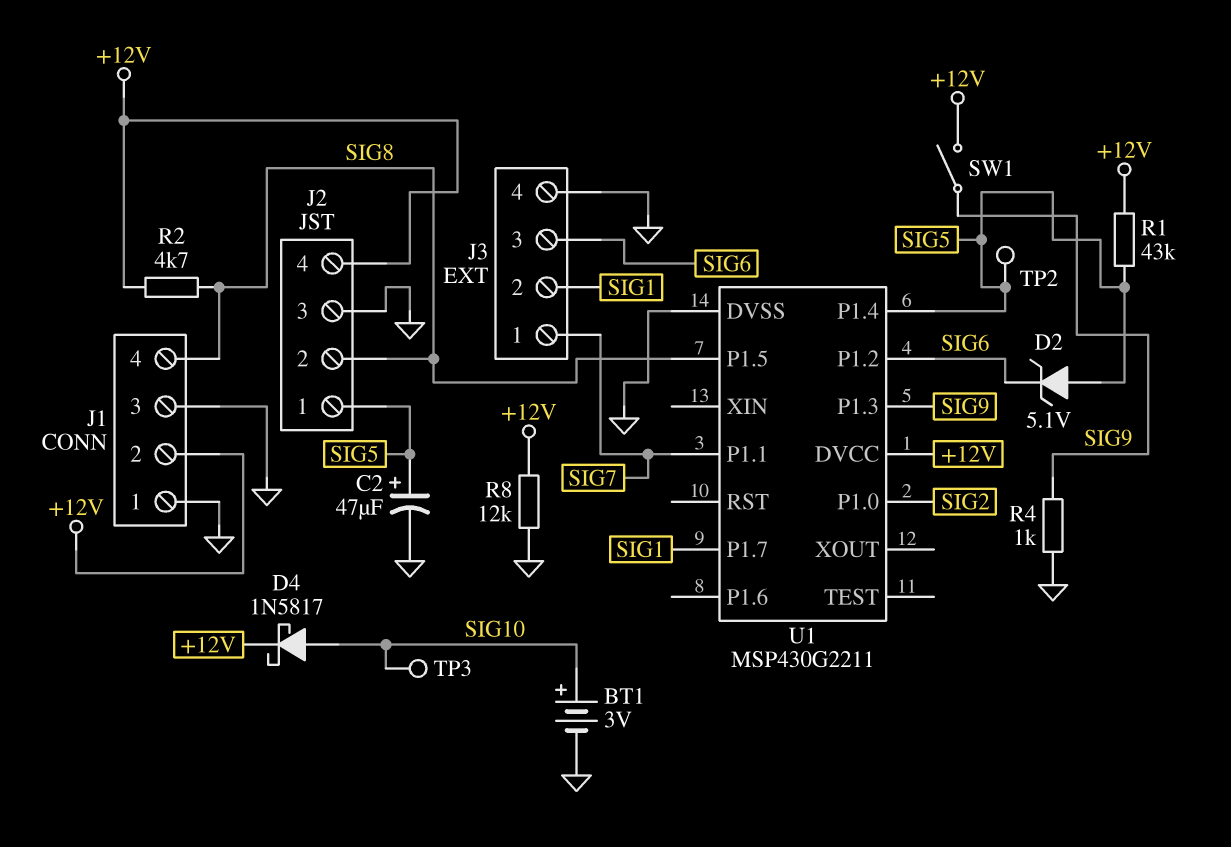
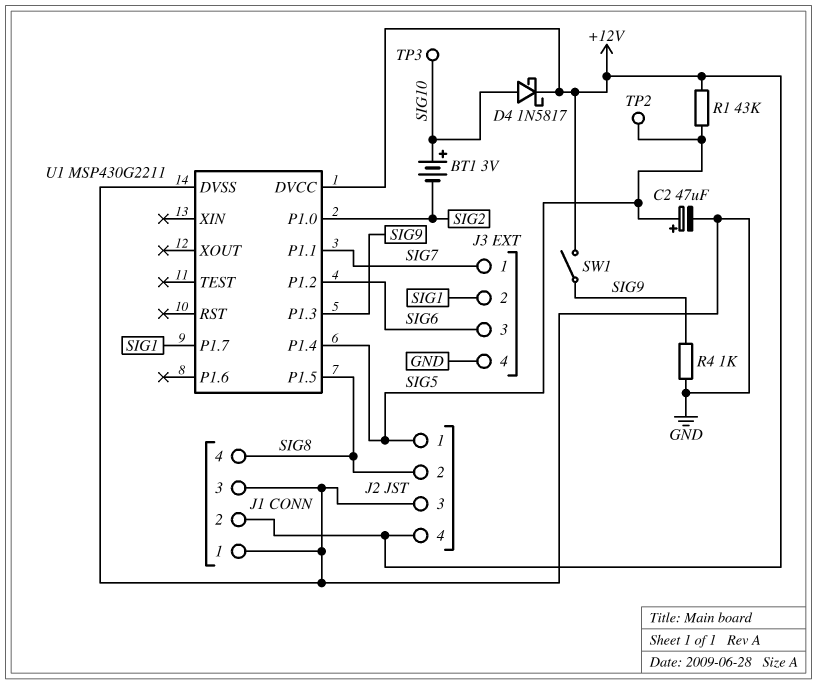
BT1: 3V (plus SIG10, minus GND) -> 3V (plus SIG10, minus SIG2)
D2: zener 5.1V (A SIG5, K SIG6) -> none
R2: 4.7k (+12V, SIG8) -> none
R8: 12k (+12V, GND) -> none

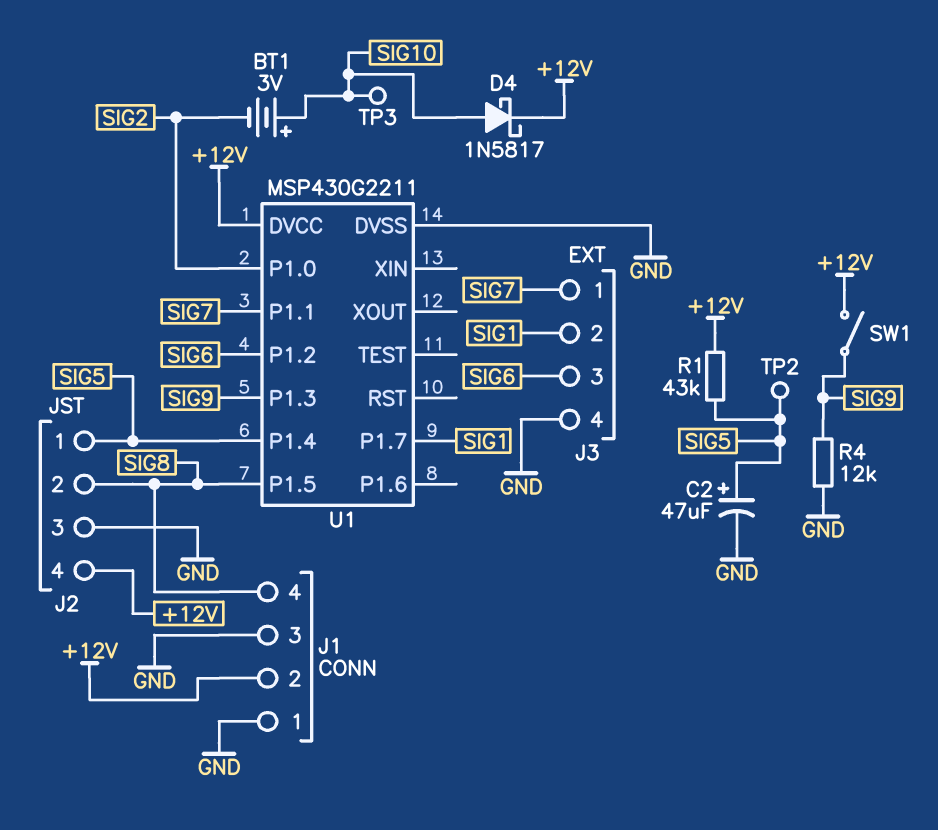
R4: 1k (GND, SIG9) -> 12k (GND, SIG9)

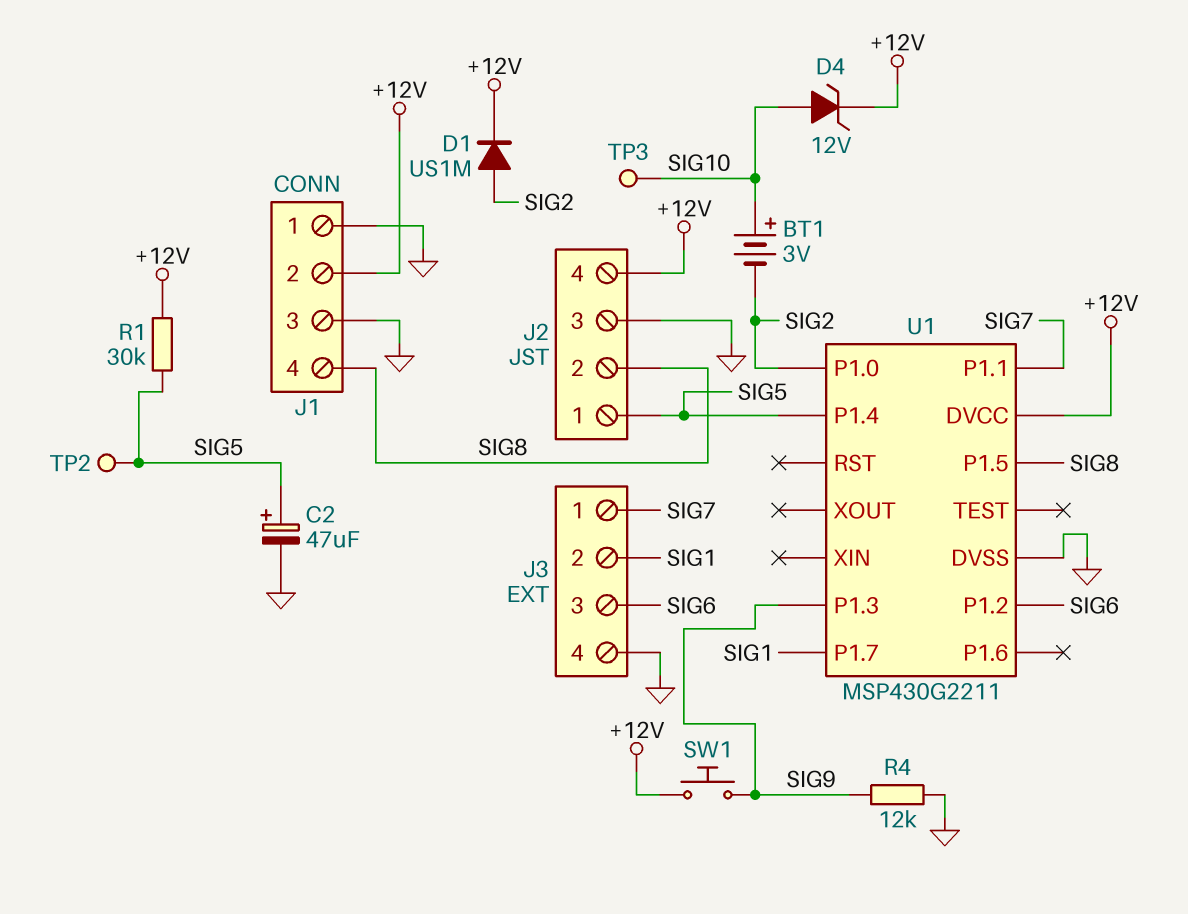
D1: none -> diode US1M (A SIG2, K +12V)
D4: schottky 1N5817 (A SIG10, K +12V) -> zener 12V (A SIG10, K +12V)
R1: 43k (+12V, SIG5) -> 30k (+12V, SIG5)
SW1: switch (+12V, SIG9) -> button (+12V, SIG9)

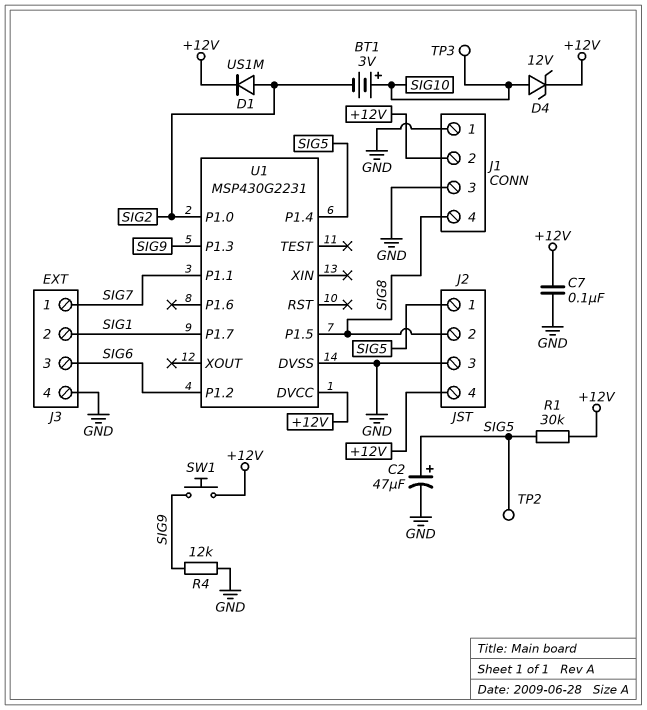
C7: none -> 100nF (+12V, GND)
U1: MSP430G2211 -> MSP430G2231

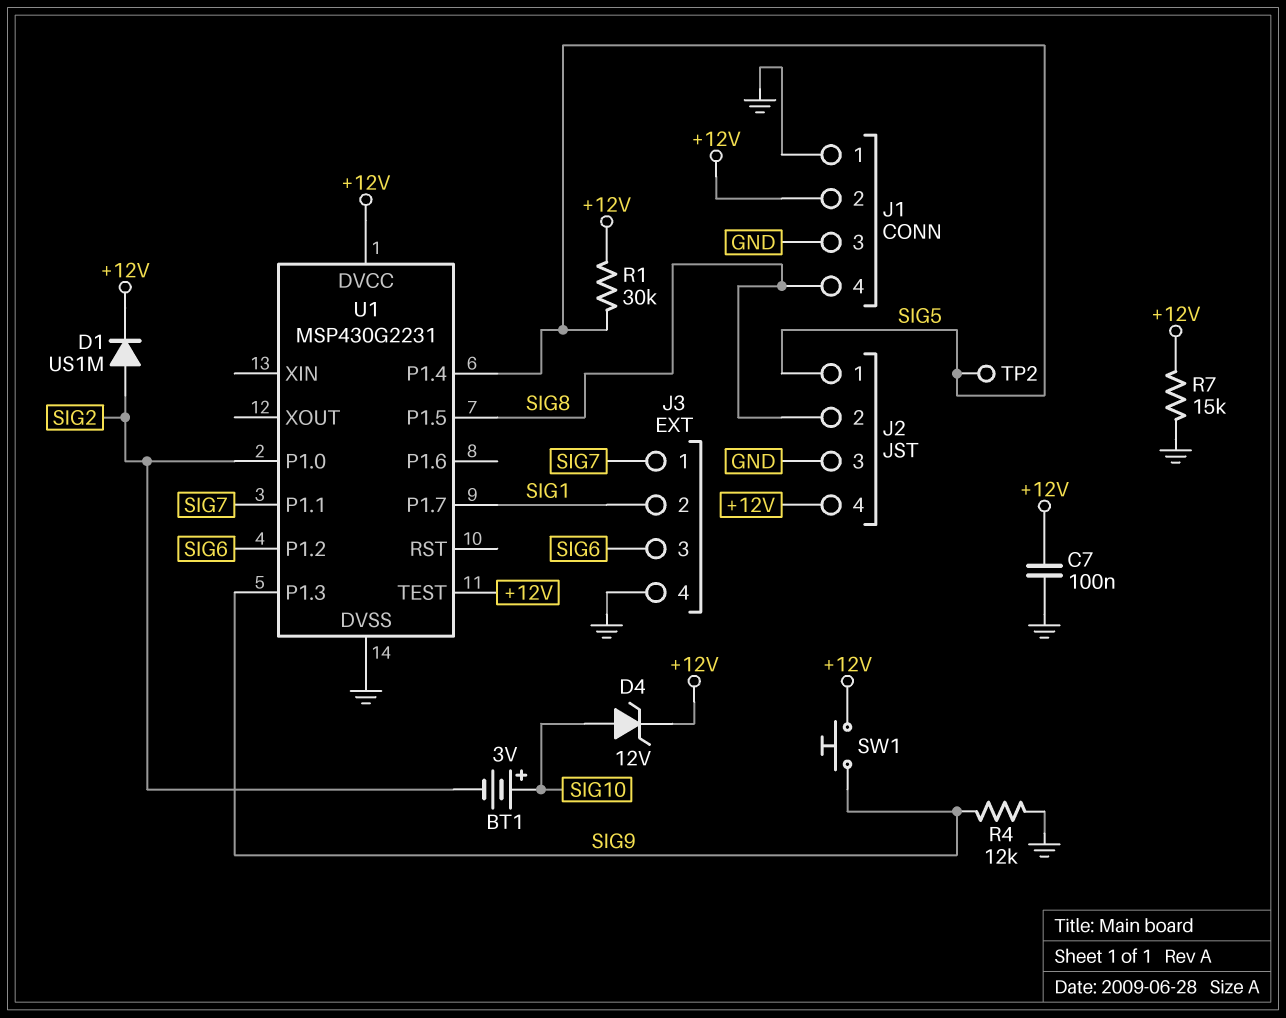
C2: 47uF (plus SIG5, minus GND) -> none
R7: none -> 15k (+12V, GND)
TP3: test point (SIG10) -> none
U1 pin TEST: none -> +12V

